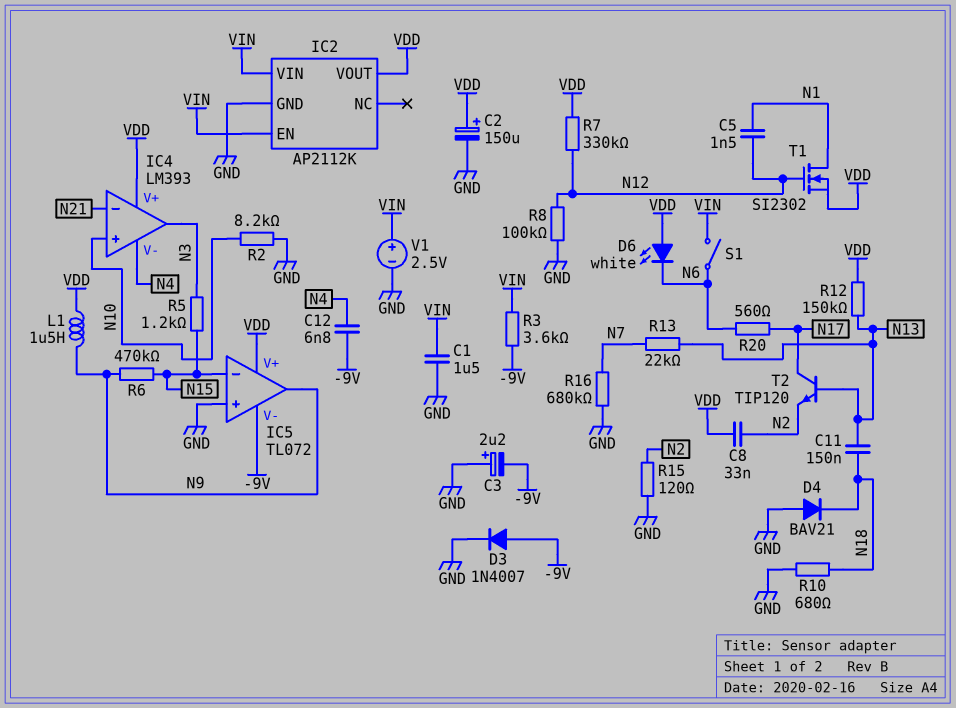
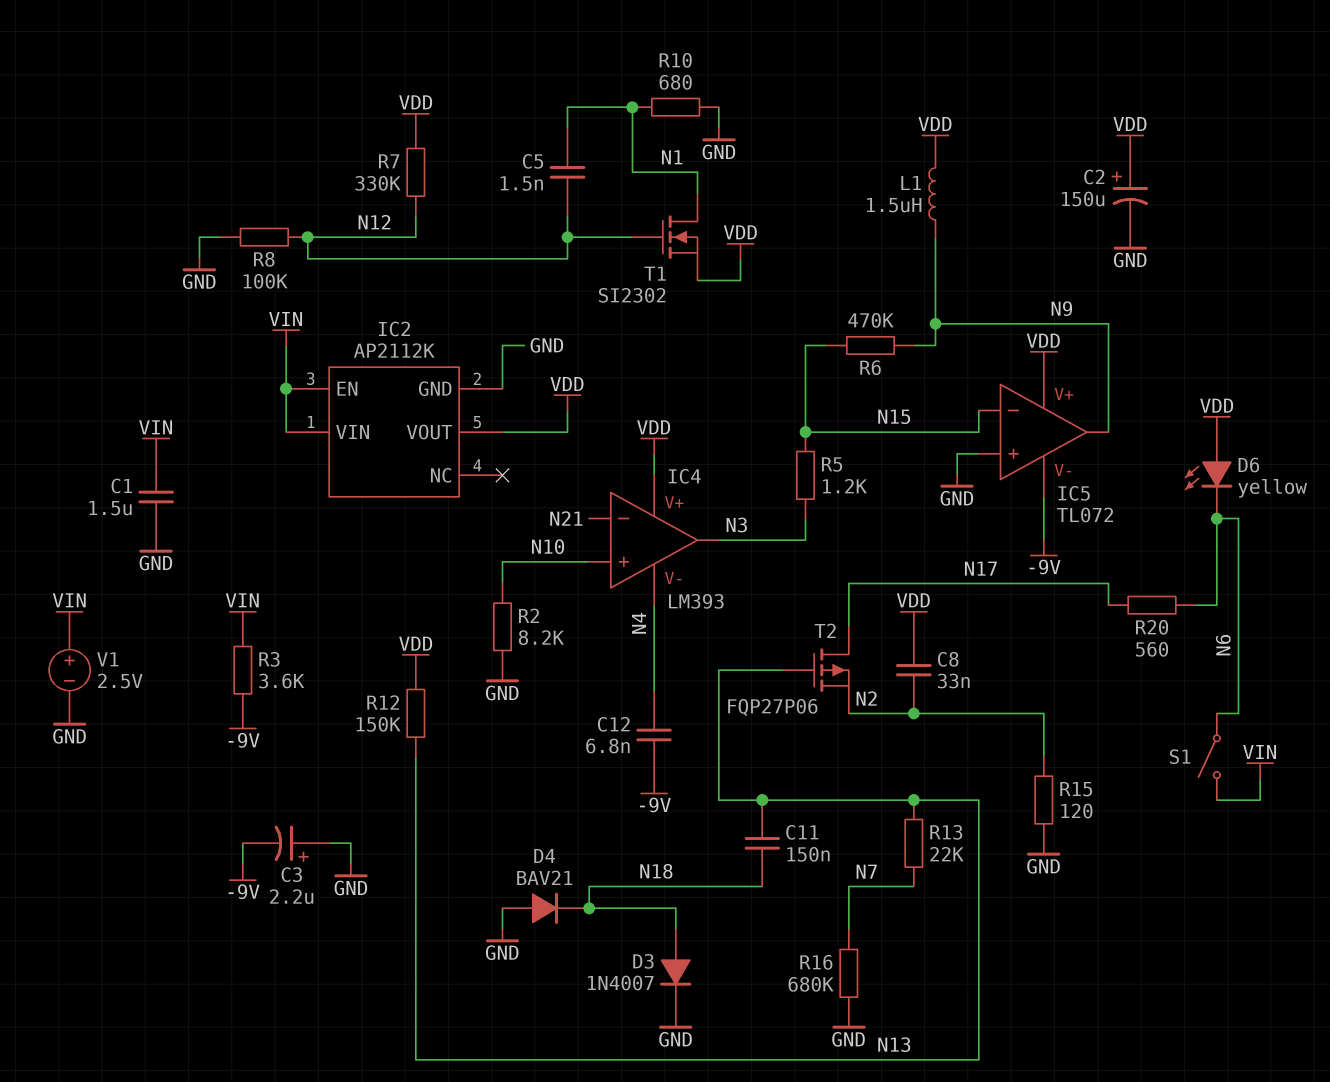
D3: diode 1N4007 (A -9V, K GND) -> diode 1N4007 (A N18, K GND)
D6: LED white (A VDD, K N6) -> LED yellow (A VDD, K N6)
R10: 680 (GND, N18) -> 680 (GND, N1)
T2: NPN TIP120 (B N13, C N17, E N2) -> PMOS FQP27P06 (G N13, D N17, S N2)

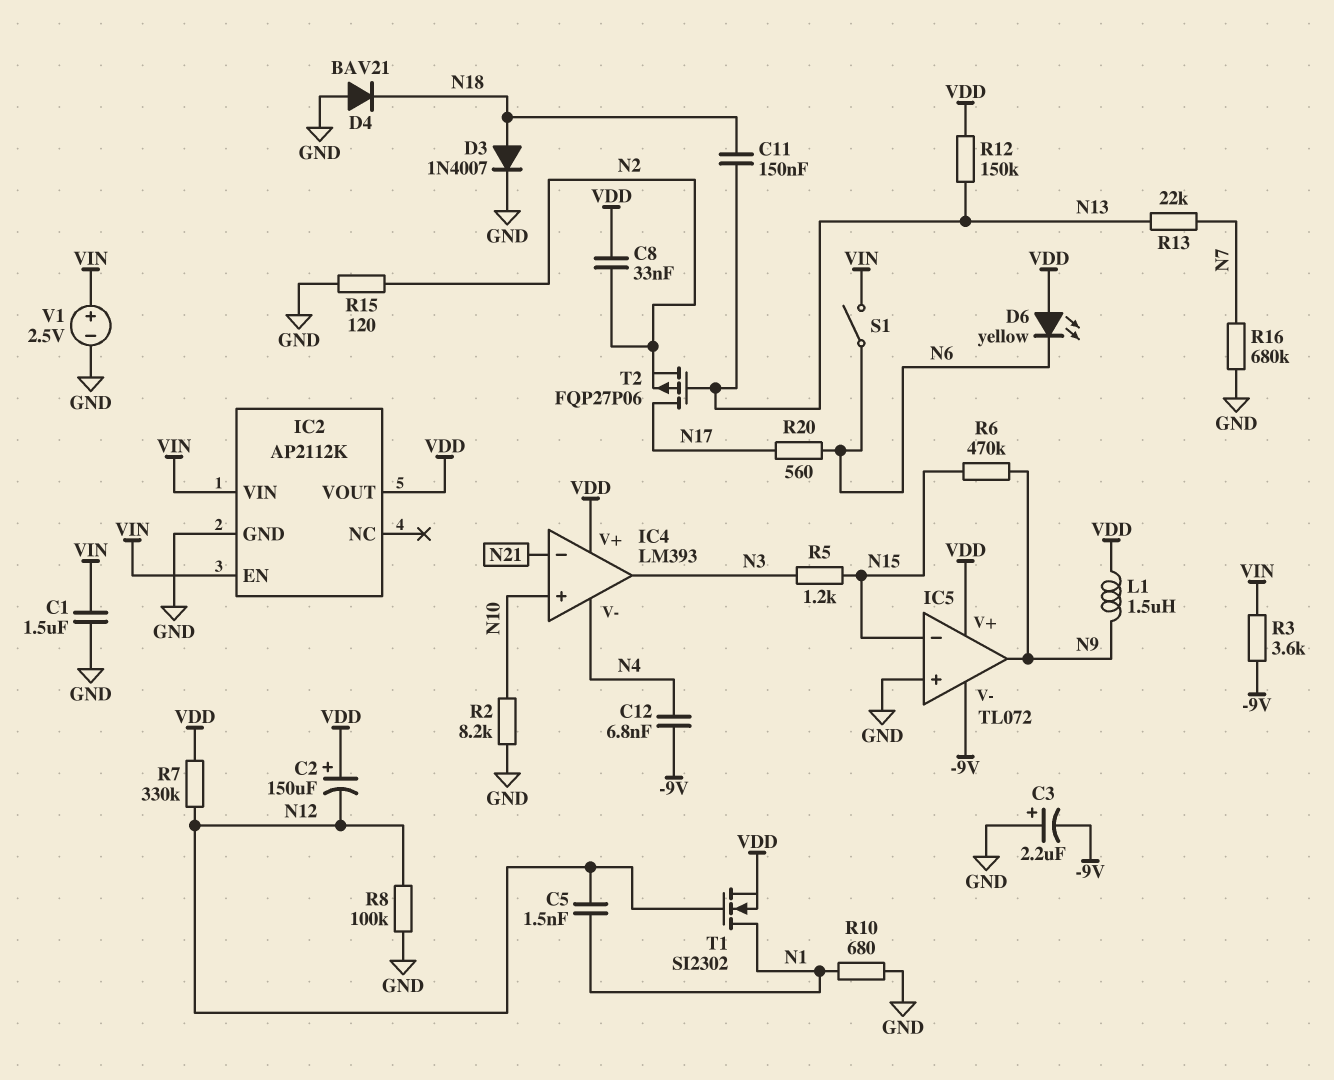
C2: 150uF (plus VDD, minus GND) -> 150uF (plus VDD, minus N12)

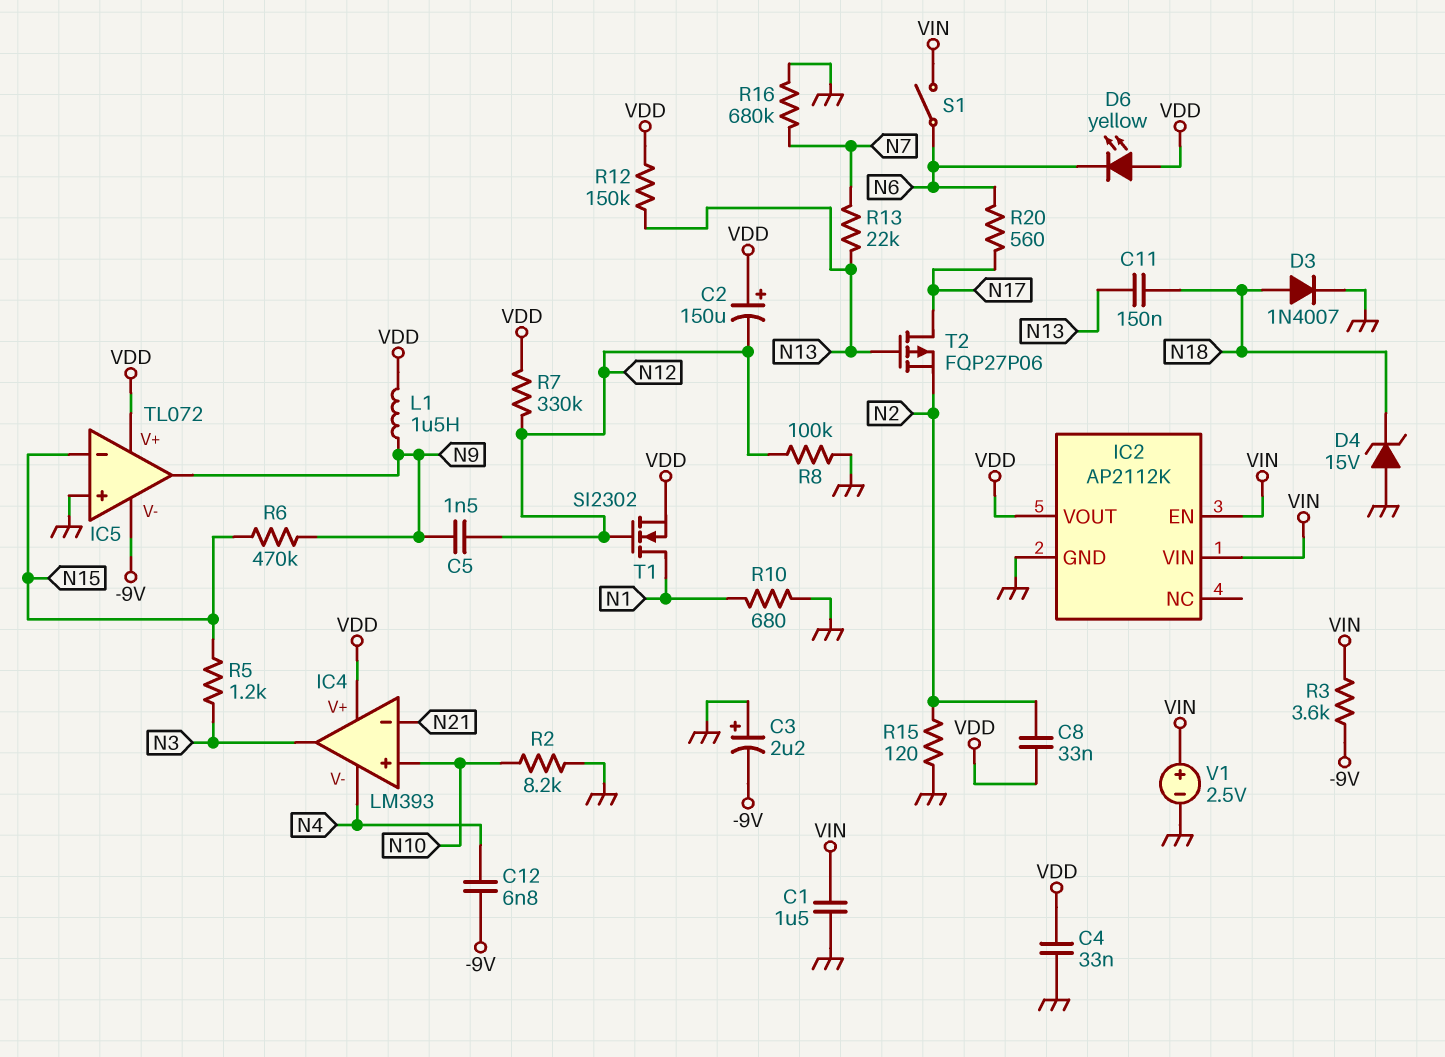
C4: none -> 33nF (GND, VDD)
C5: 1.5nF (N1, N12) -> 1.5nF (N9, N12)
D4: diode BAV21 (A GND, K N18) -> zener 15V (A GND, K N18)

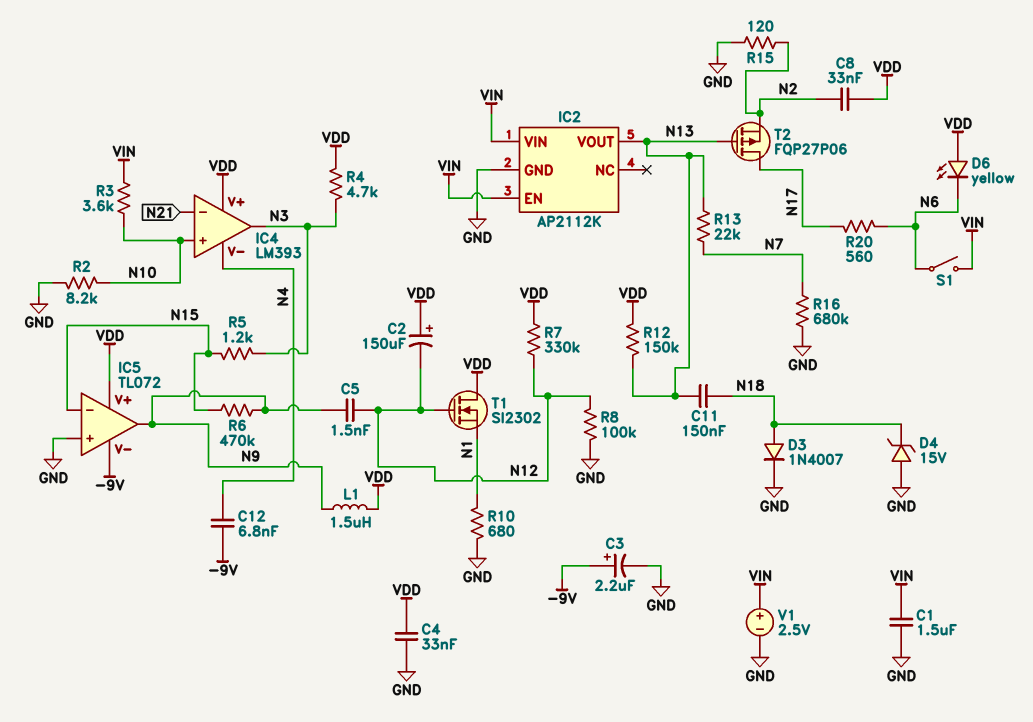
C3: 2.2uF (plus GND, minus -9V) -> 2.2uF (plus -9V, minus GND)
IC2 pin VOUT: VDD -> N13
R3: 3.6k (-9V, VIN) -> 3.6k (N10, VIN)
R4: none -> 4.7k (N3, VDD)
T1: NMOS SI2302 (G N12, D N1, S VDD) -> NMOS SI2302 (G N12, D VDD, S N1)

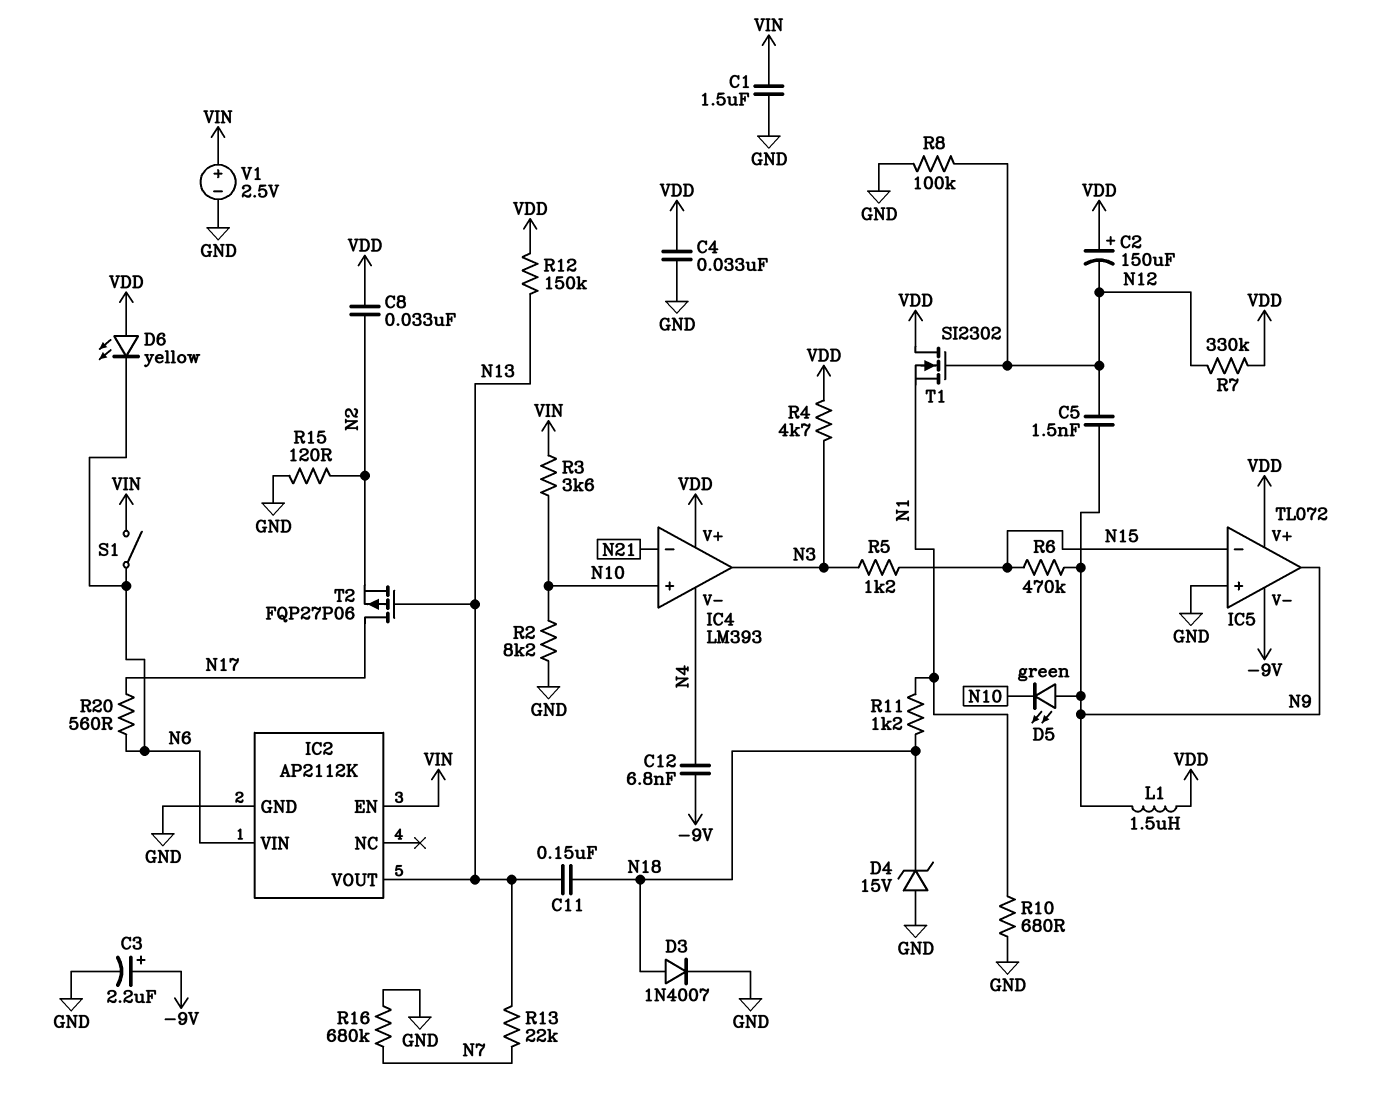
D5: none -> LED green (A N9, K N10)
IC2 pin VIN: VIN -> N6
R11: none -> 1.2k (N1, N18)

